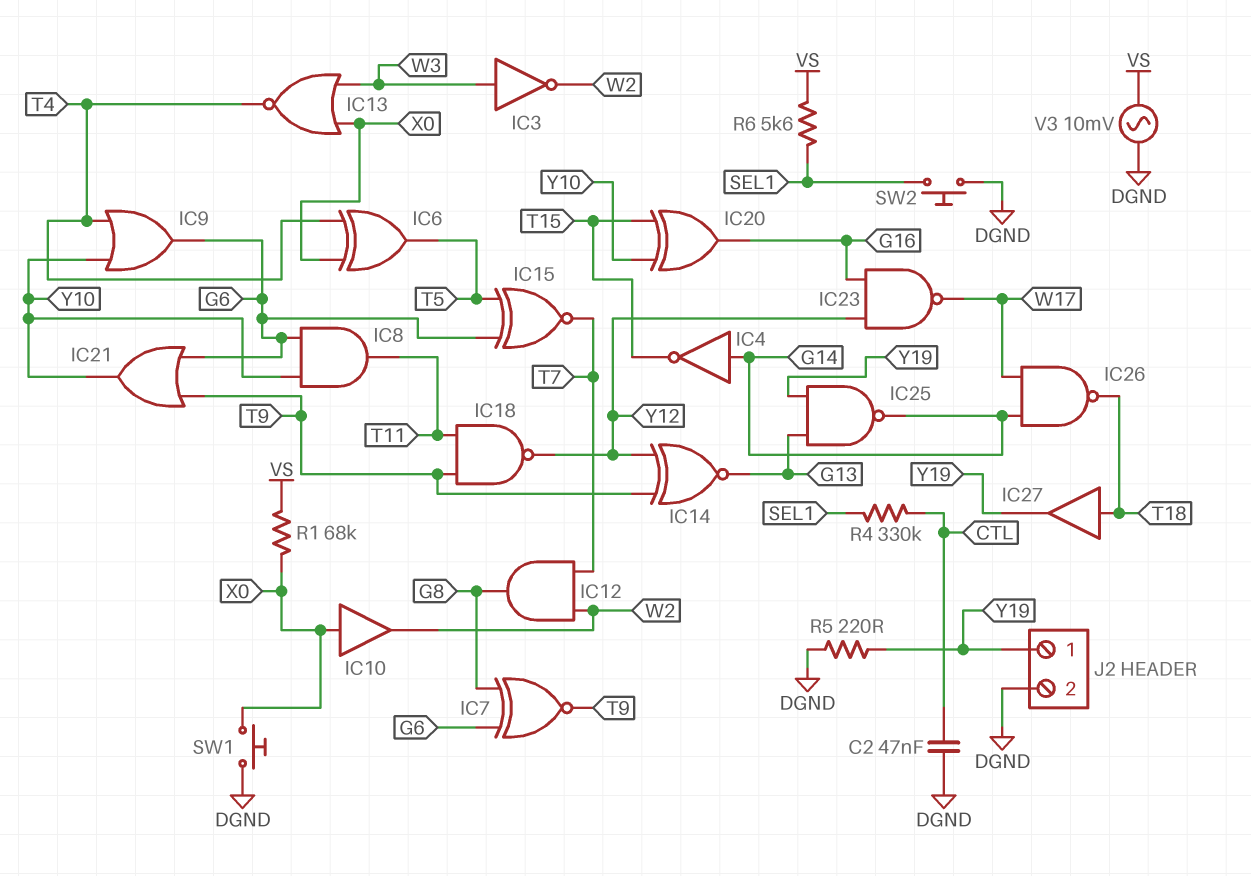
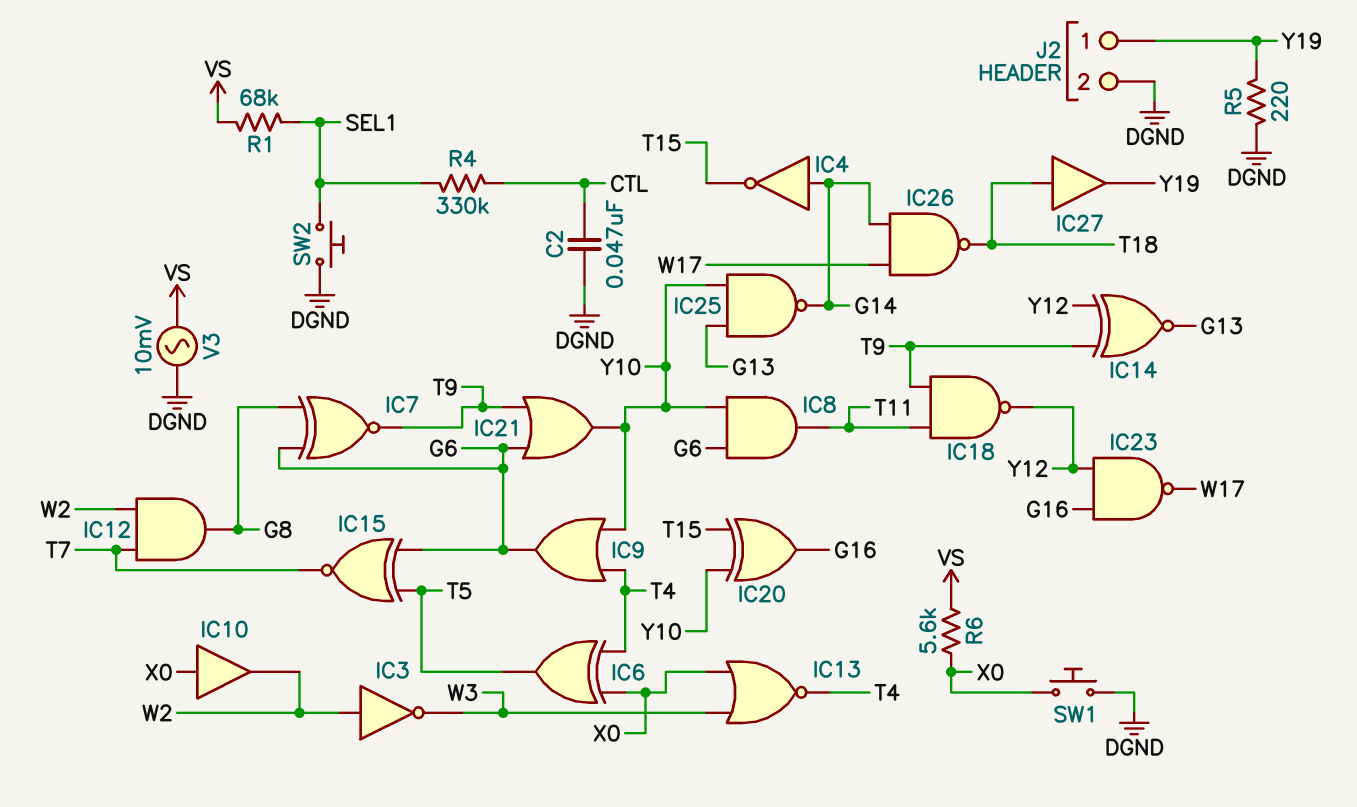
IC3: NOT (in W3, out W2) -> NOT (in W2, out W3)
IC25: NAND (in G13, in Y19, out G14) -> NAND (in G13, in Y10, out G14)
R1: 68k (VS, X0) -> 68k (SEL1, VS)
R6: 5.6k (SEL1, VS) -> 5.6k (VS, X0)

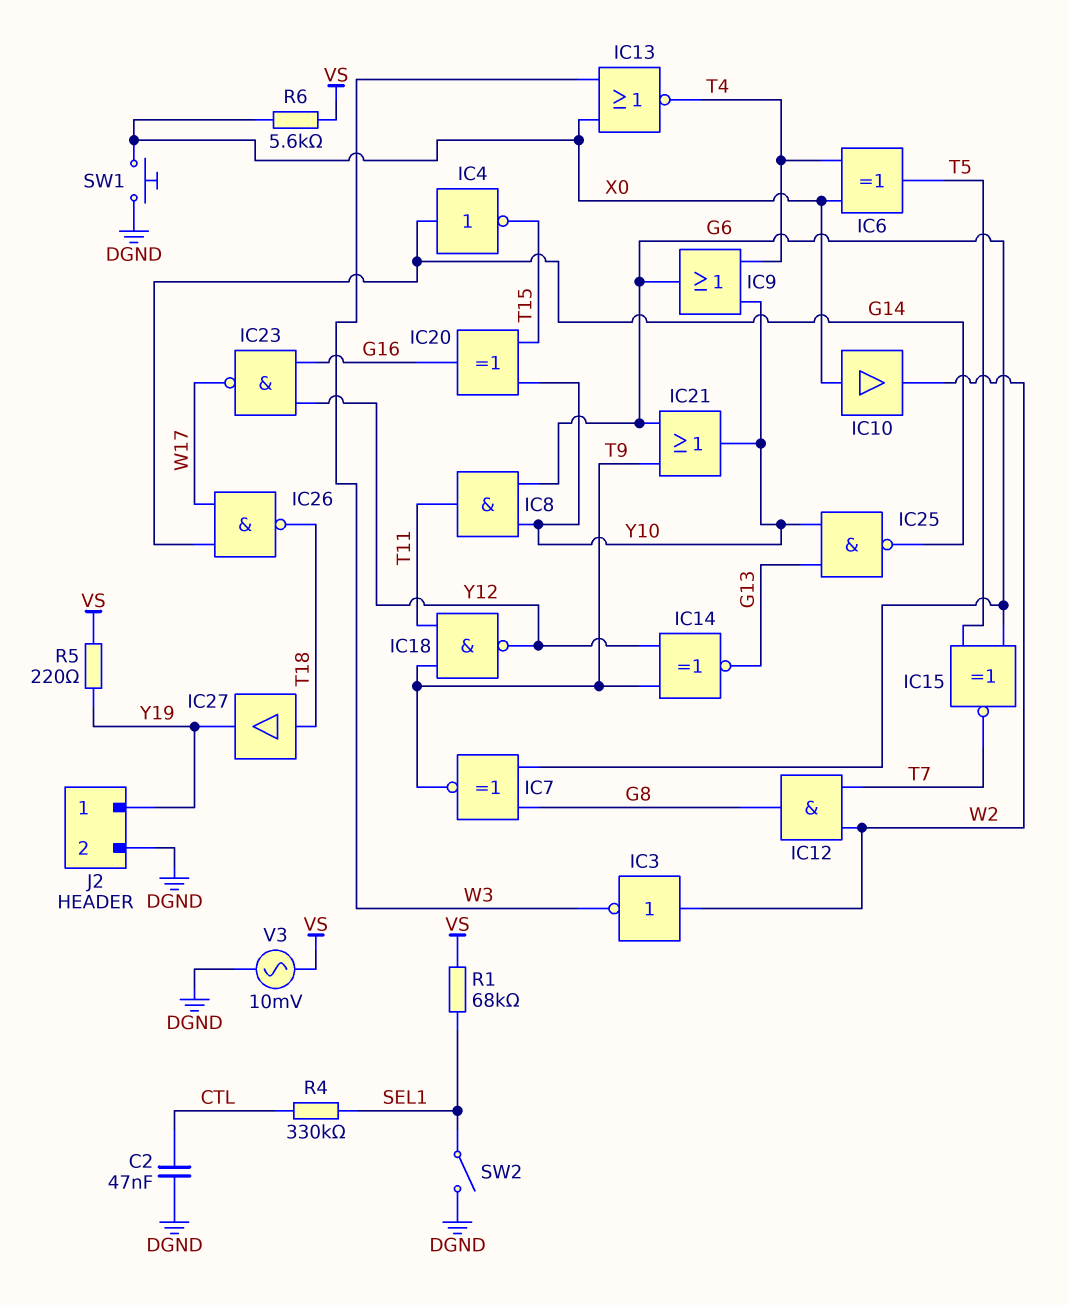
R5: 220 (DGND, Y19) -> 220 (VS, Y19)
SW2: button (DGND, SEL1) -> switch (DGND, SEL1)

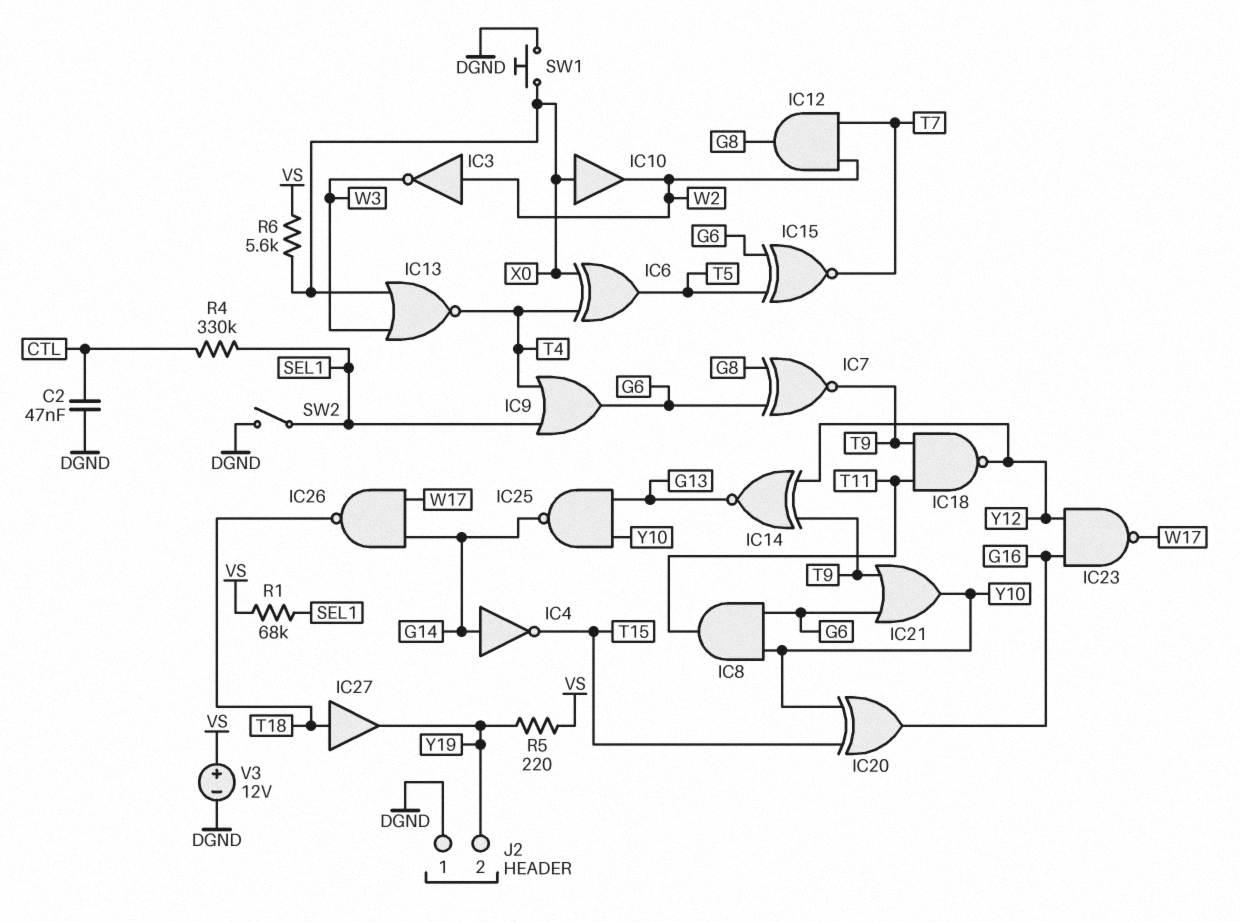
IC9: OR (in T4, in Y10, out G6) -> OR (in SEL1, in T4, out G6)
J2 pin 1: Y19 -> DGND
J2 pin 2: DGND -> Y19
V3: AC 10mV (DGND, VS) -> 12V (plus VS, minus DGND)

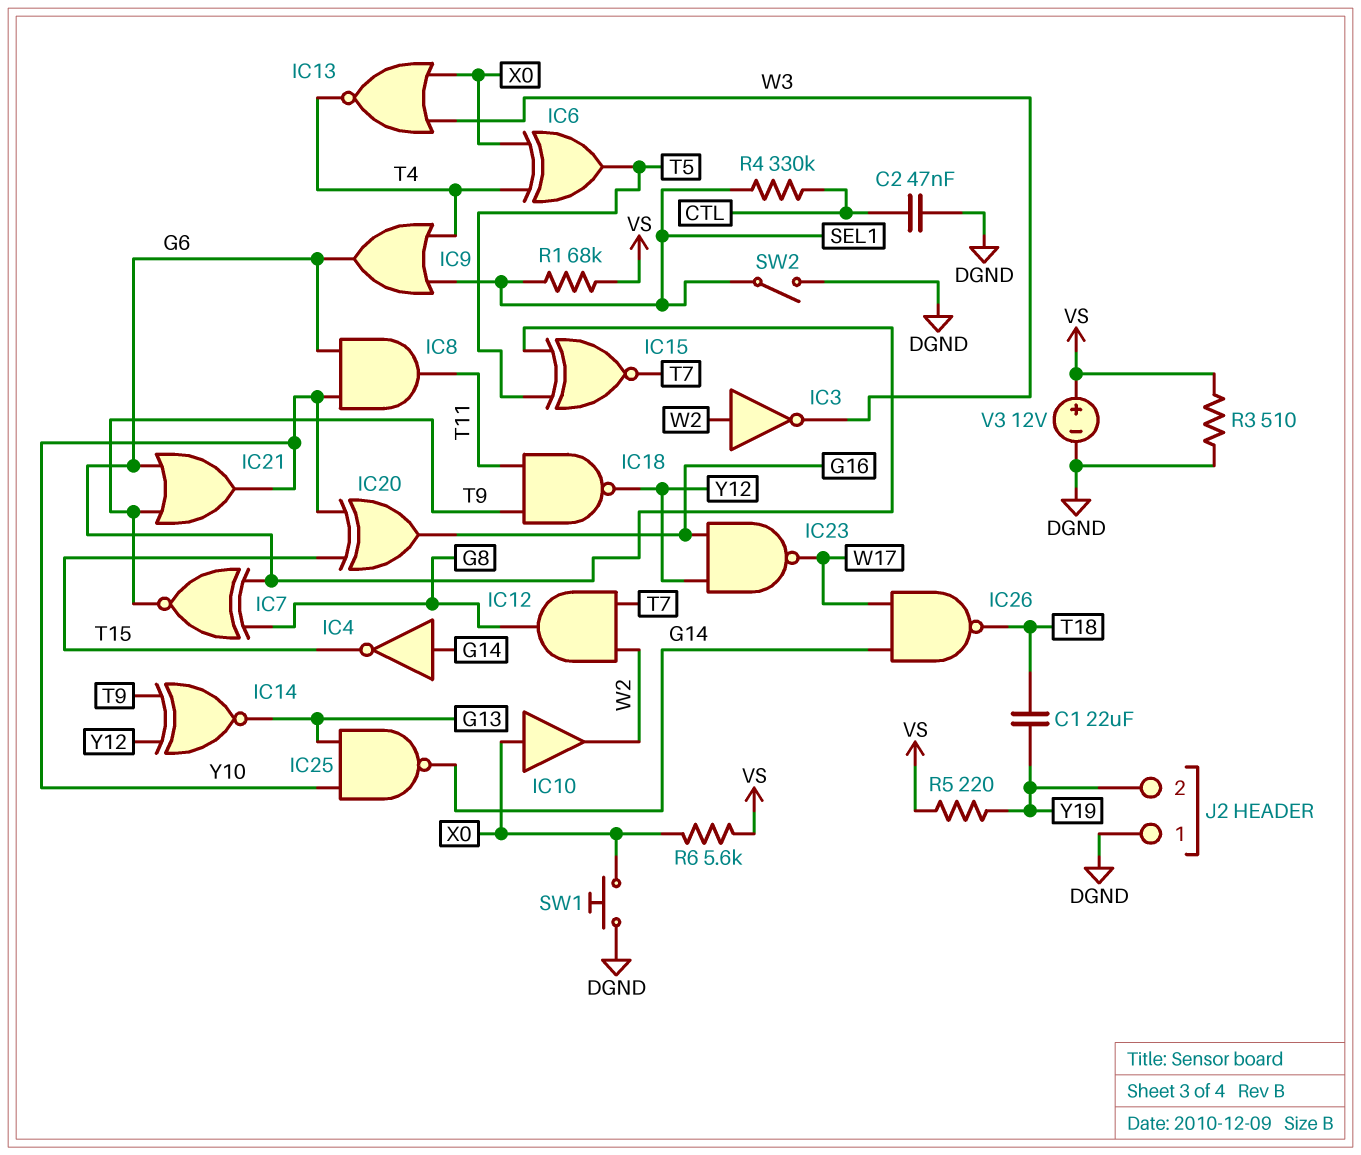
C1: none -> 22uF (T18, Y19)
IC27: buffer (in T18, out Y19) -> none
R3: none -> 510 (DGND, VS)

